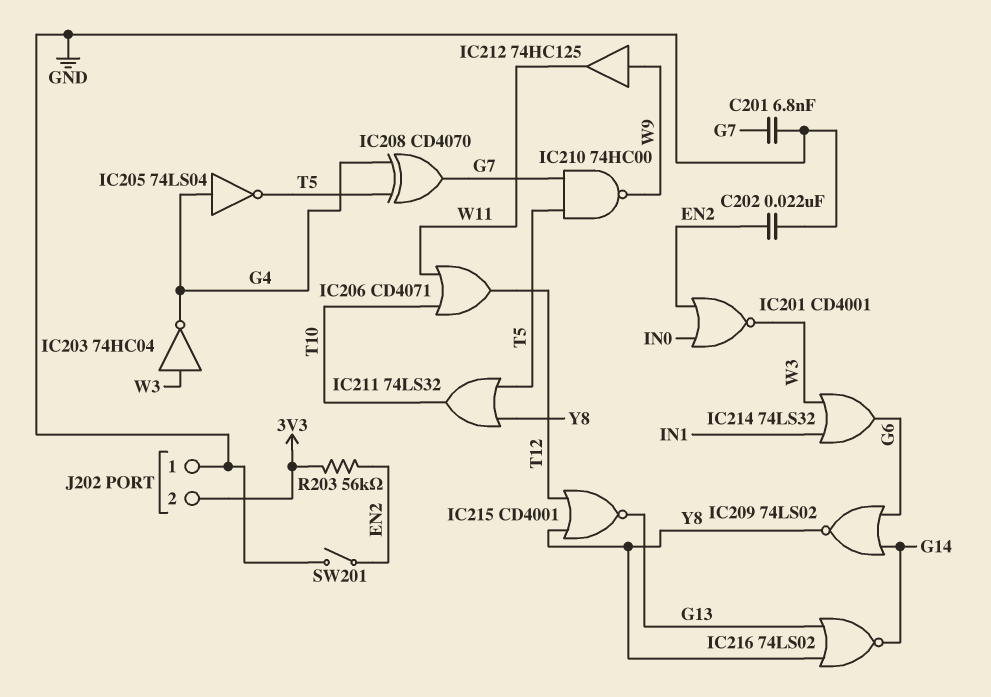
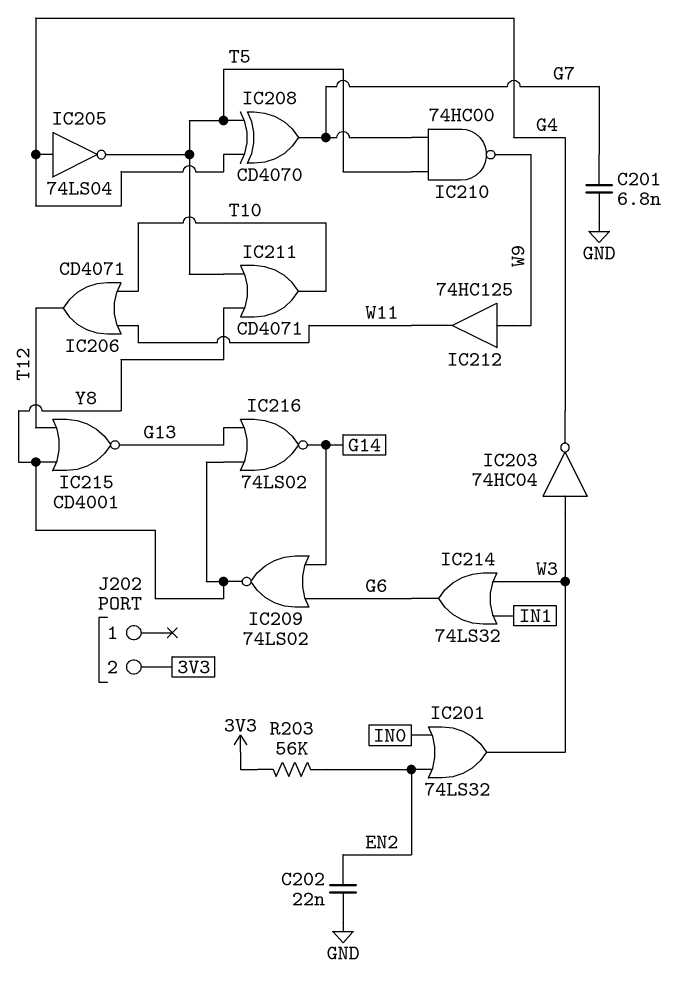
IC201: NOR CD4001 (in EN2, in IN0, out W3) -> OR 74LS32 (in EN2, in IN0, out W3)
IC211: OR 74LS32 (in T5, in Y8, out T10) -> OR CD4071 (in T5, in Y8, out T10)
J202 pin 1: GND -> none
SW201: switch (EN2, GND) -> none

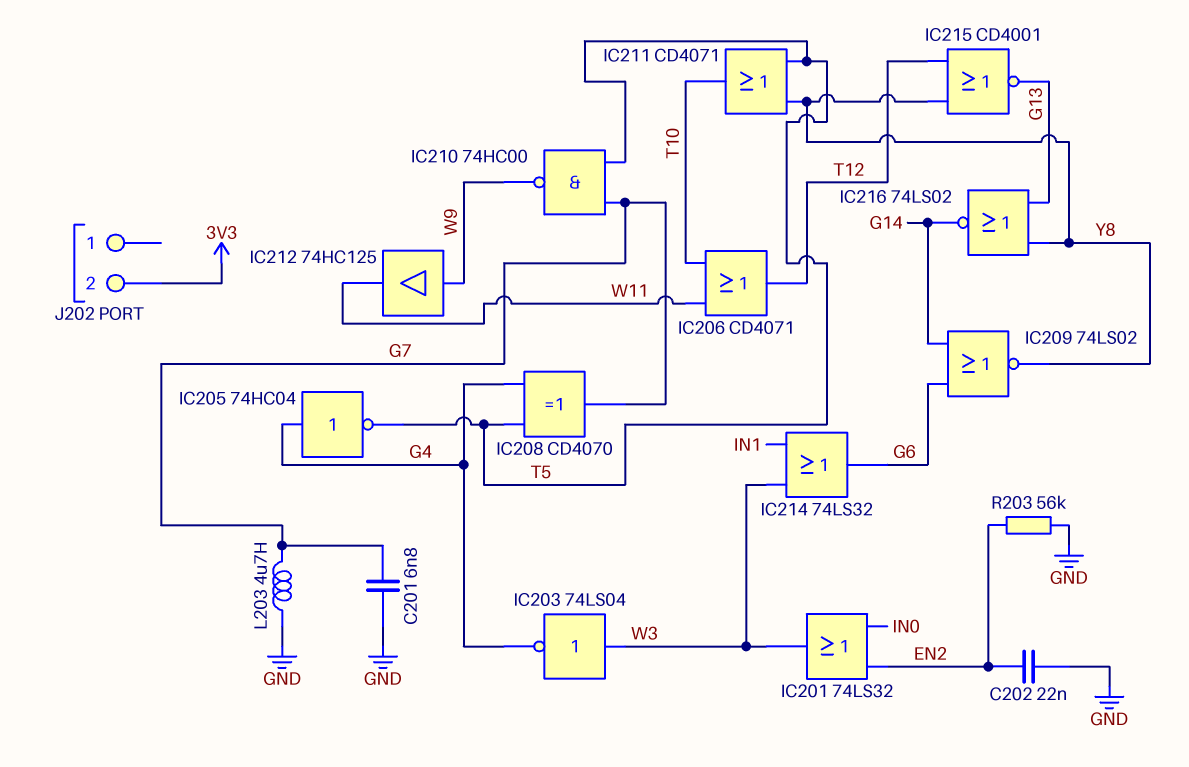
IC203: NOT 74HC04 (in W3, out G4) -> NOT 74LS04 (in W3, out G4)
IC205: NOT 74LS04 (in G4, out T5) -> NOT 74HC04 (in G4, out T5)
L203: none -> 4.7uH (G7, GND)
R203: 56k (3V3, EN2) -> 56k (EN2, GND)

